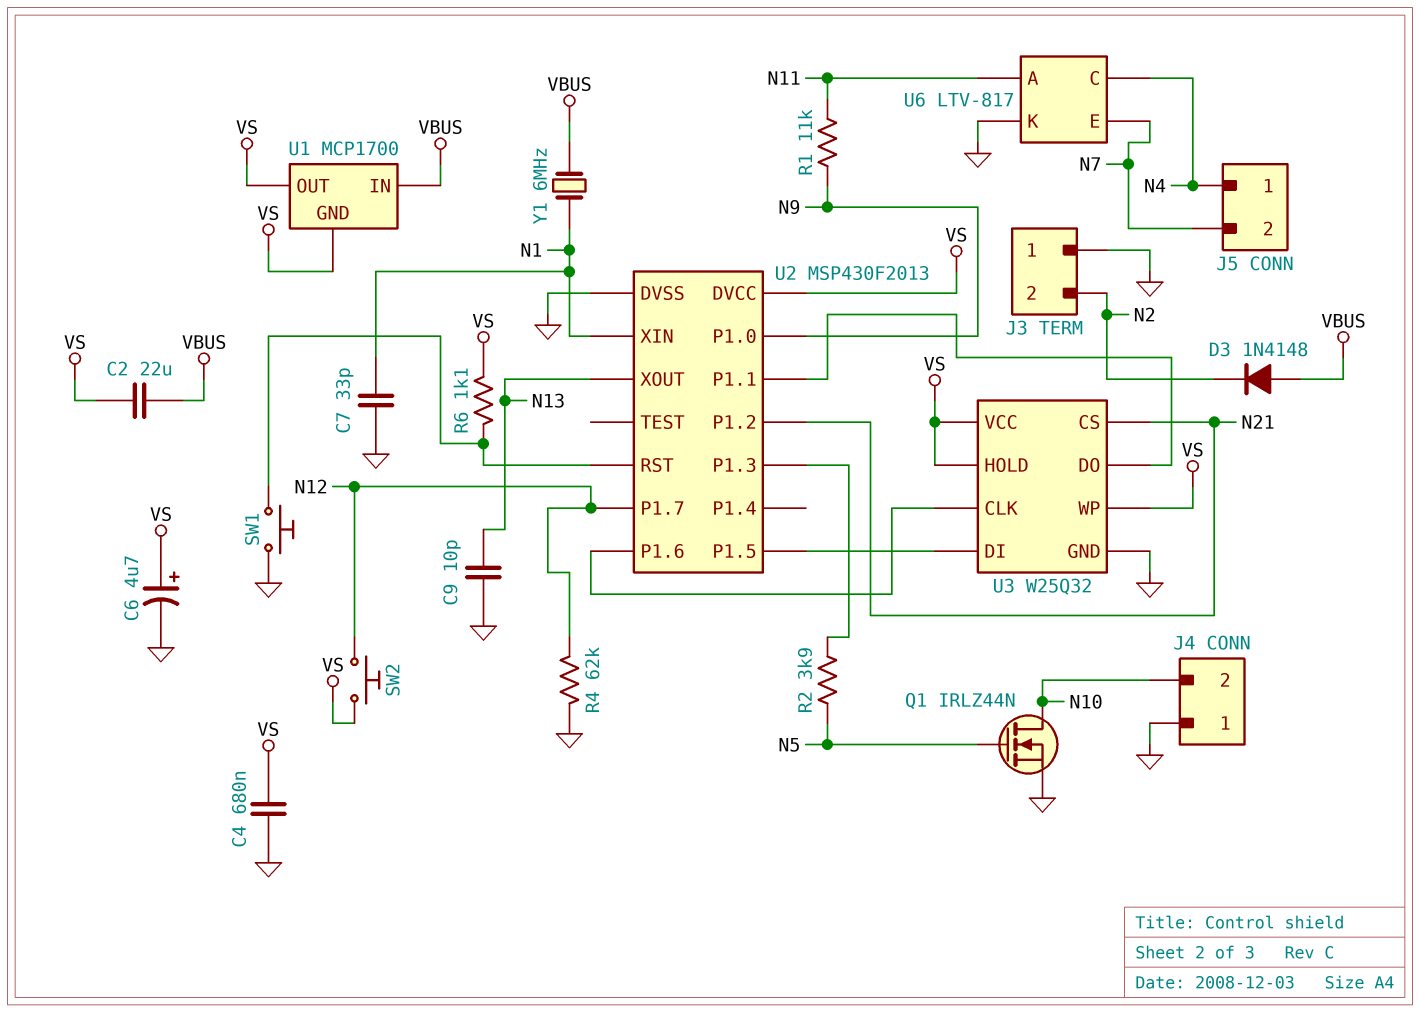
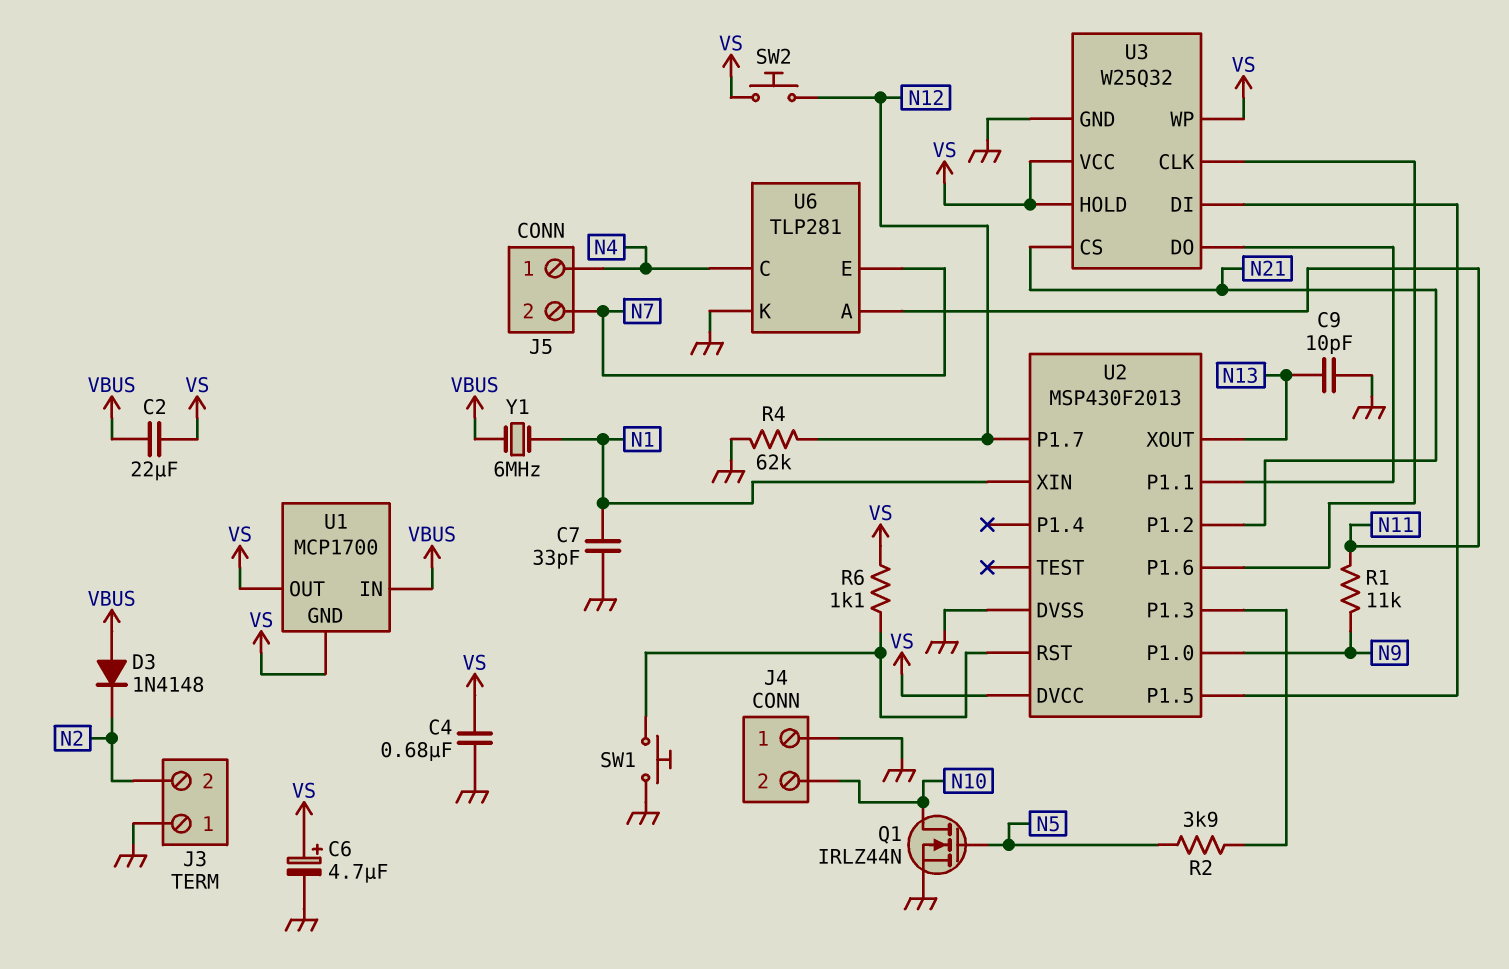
U6: LTV-817 -> TLP281

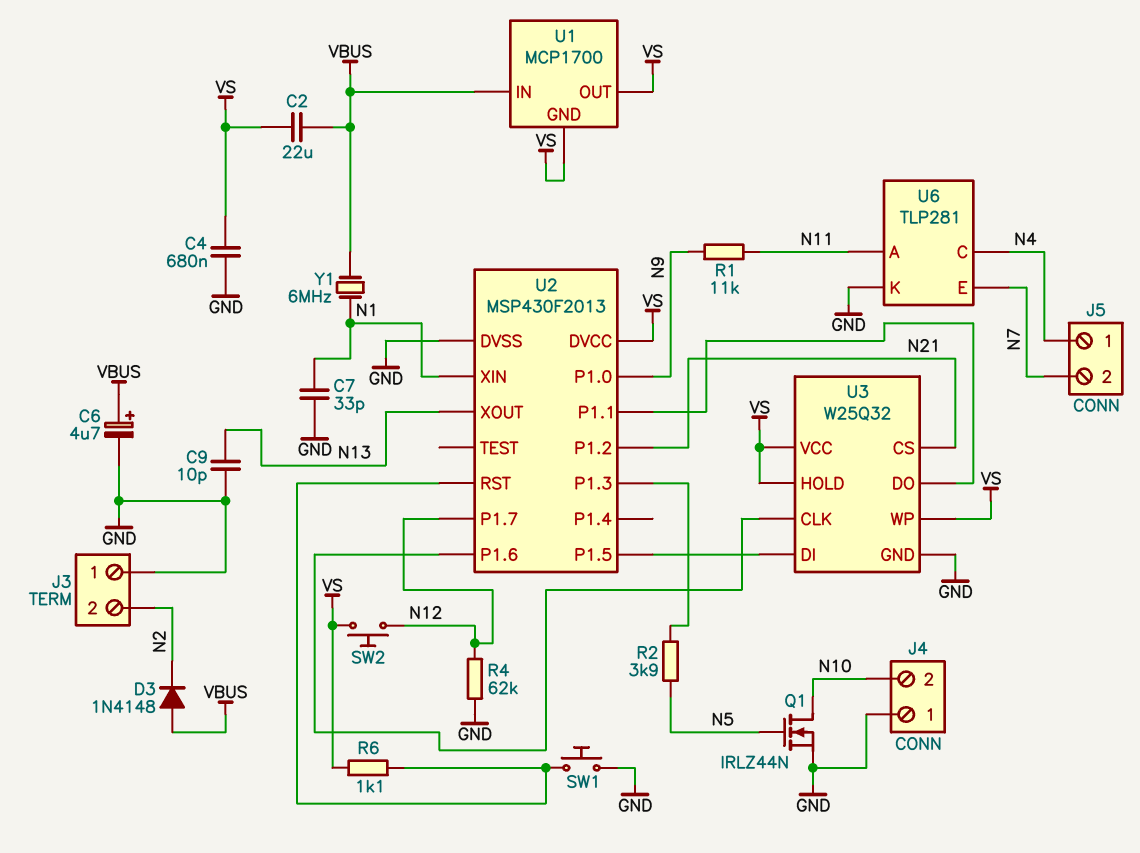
C6: 4.7uF (plus VS, minus GND) -> 4.7uF (plus VBUS, minus GND)

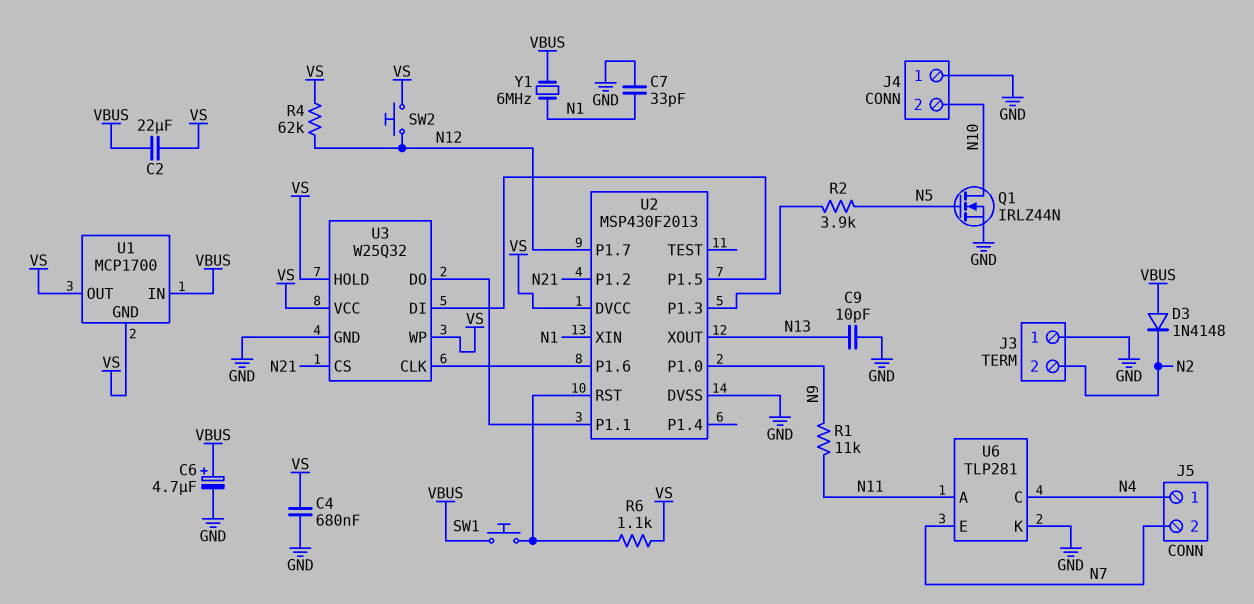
R4: 62k (GND, N12) -> 62k (N12, VS)
SW1: button (GND, U2/RST) -> button (U2/RST, VBUS)

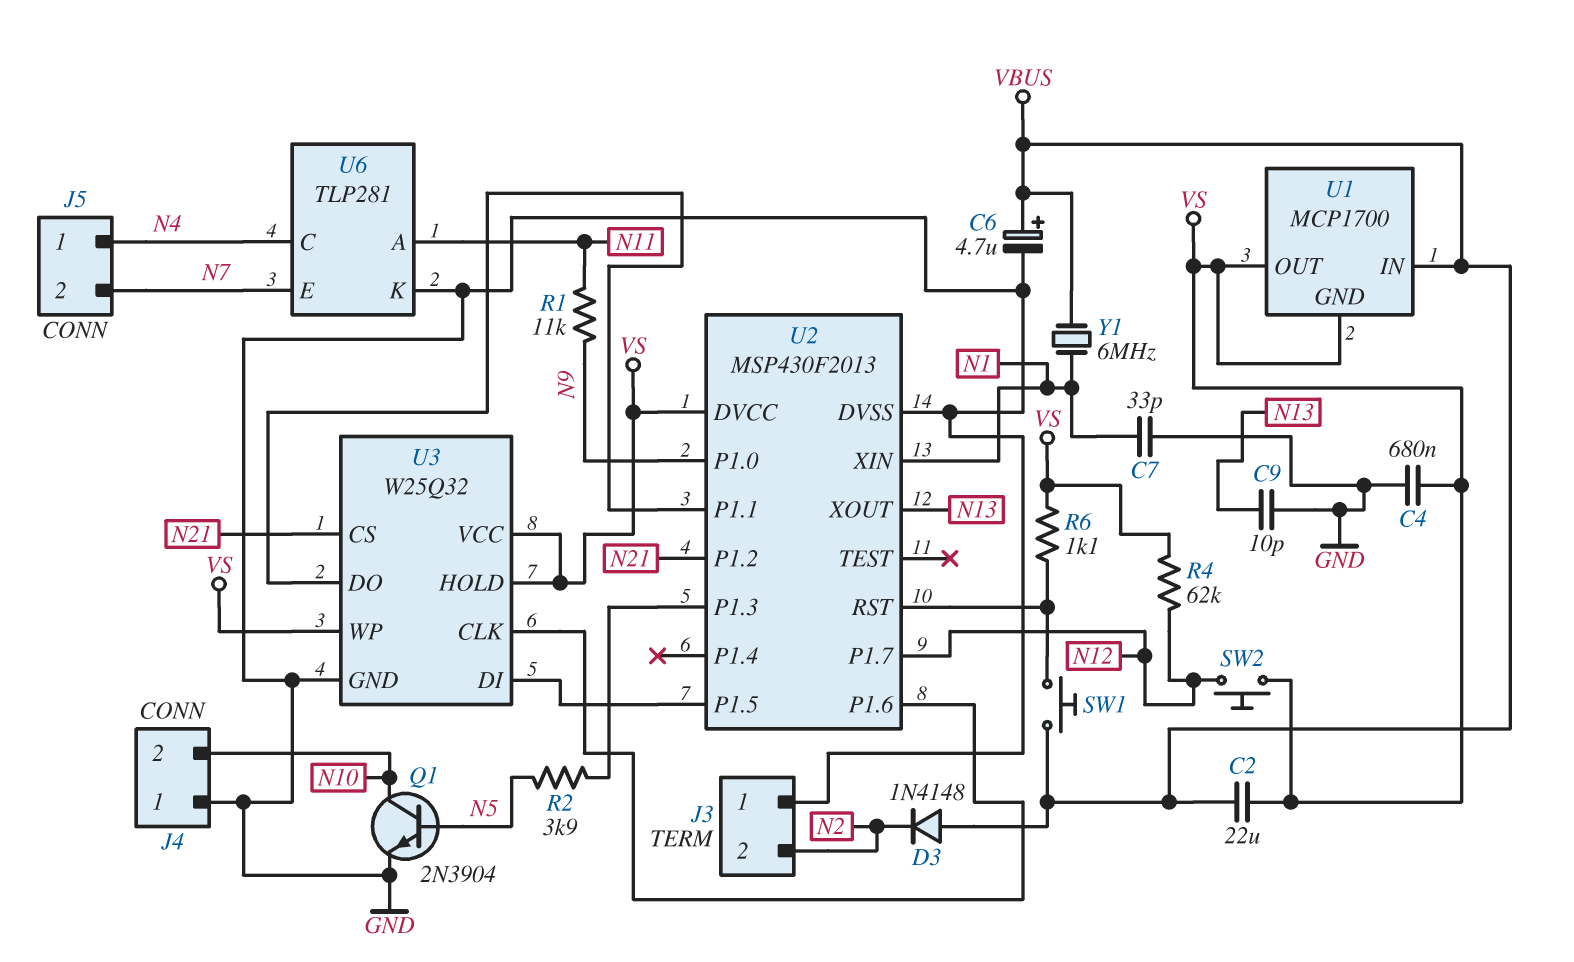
Q1: NMOS IRLZ44N (G N5, D N10, S GND) -> NPN 2N3904 (B N5, C N10, E GND)

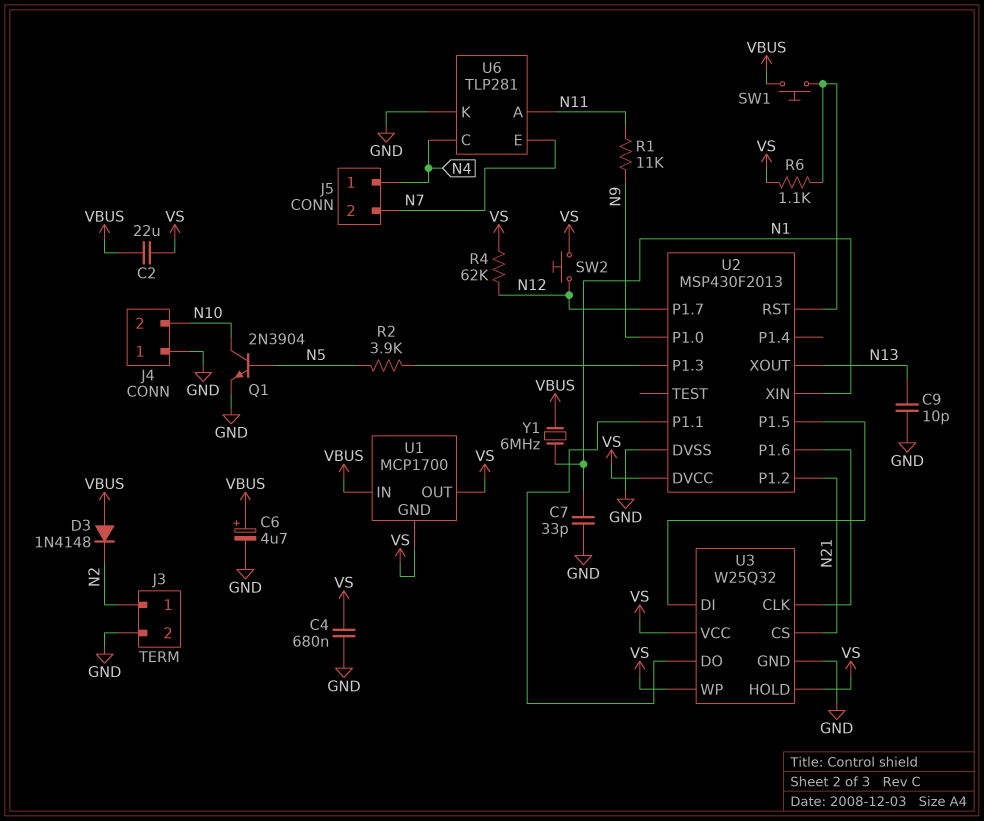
J3 pin 1: GND -> N2
J3 pin 2: N2 -> GND

